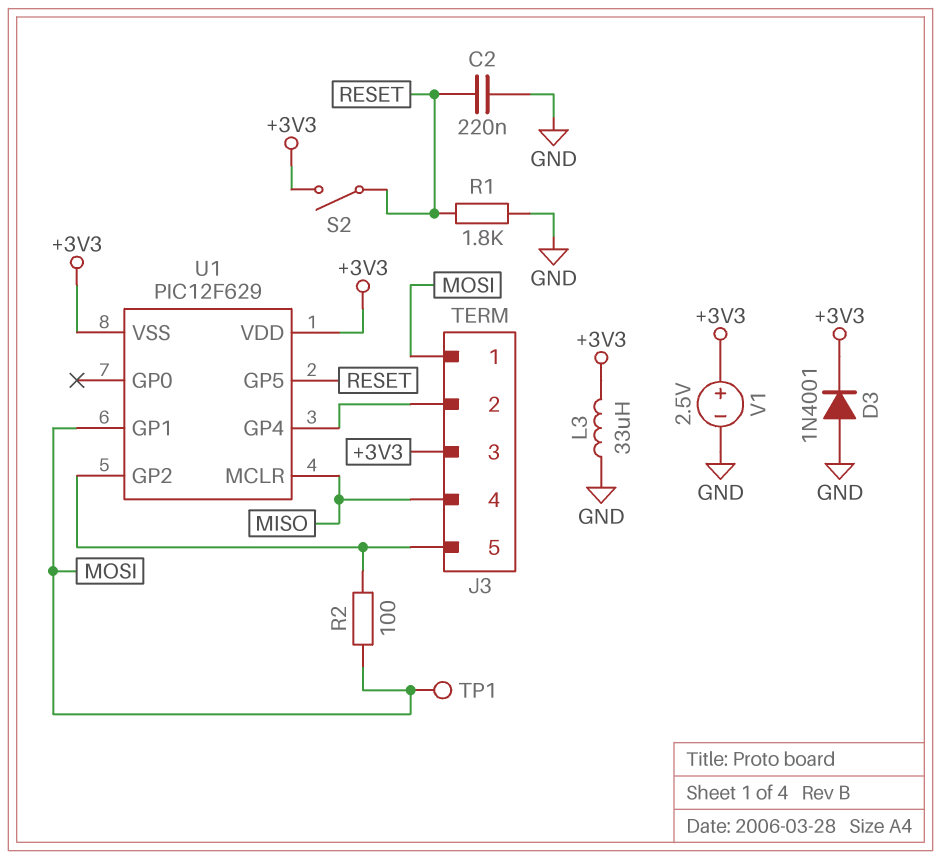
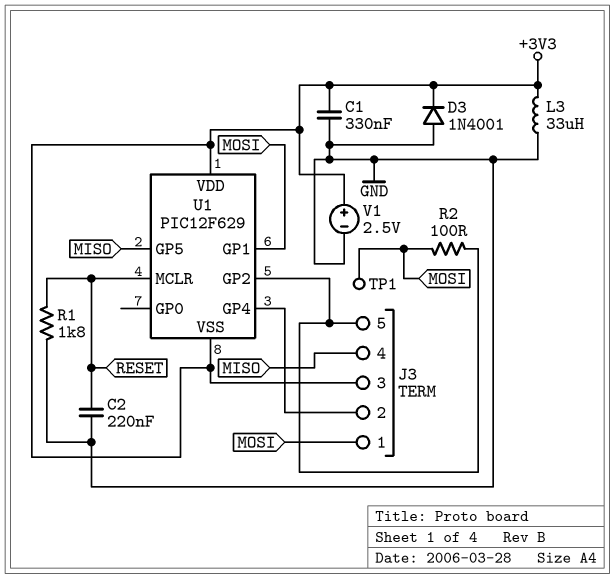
C1: none -> 330nF (+3V3, GND)
S2: switch (+3V3, RESET) -> none
U1 pin GP5: RESET -> MISO
U1 pin MCLR: MISO -> RESET

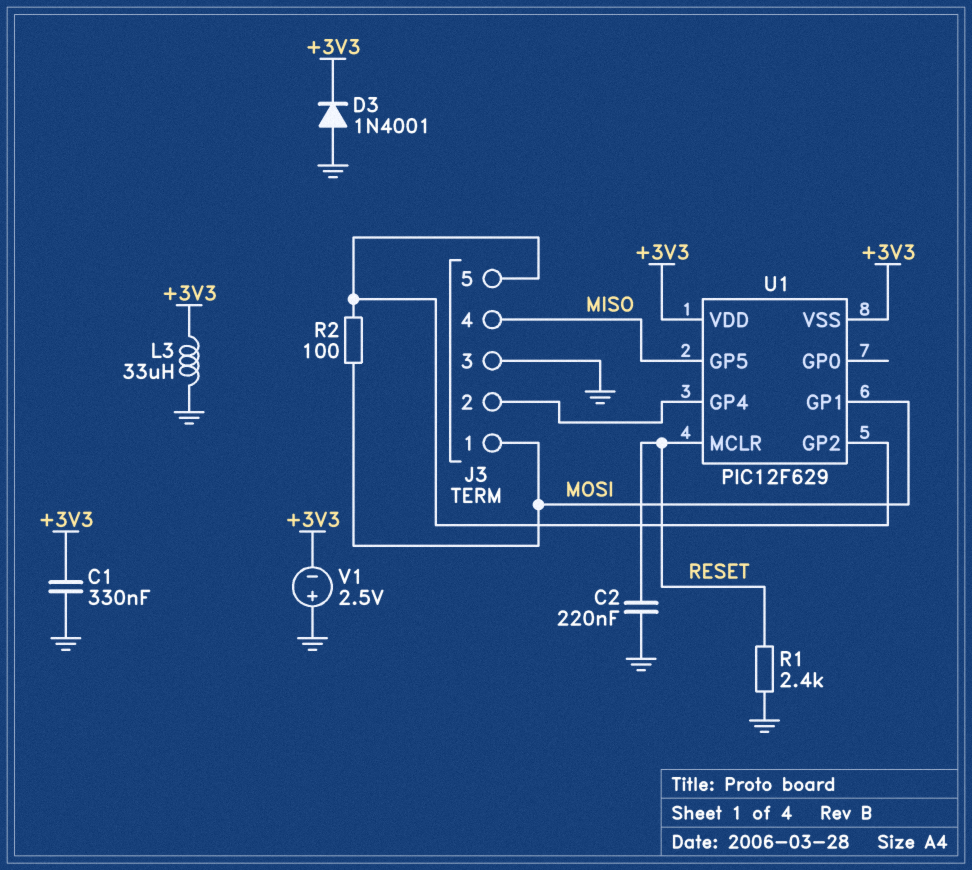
J3 pin 3: +3V3 -> GND
R1: 1.8k (GND, RESET) -> 2.4k (GND, RESET)
TP1: test point (MOSI) -> none
V1: 2.5V (plus +3V3, minus GND) -> 2.5V (plus GND, minus +3V3)

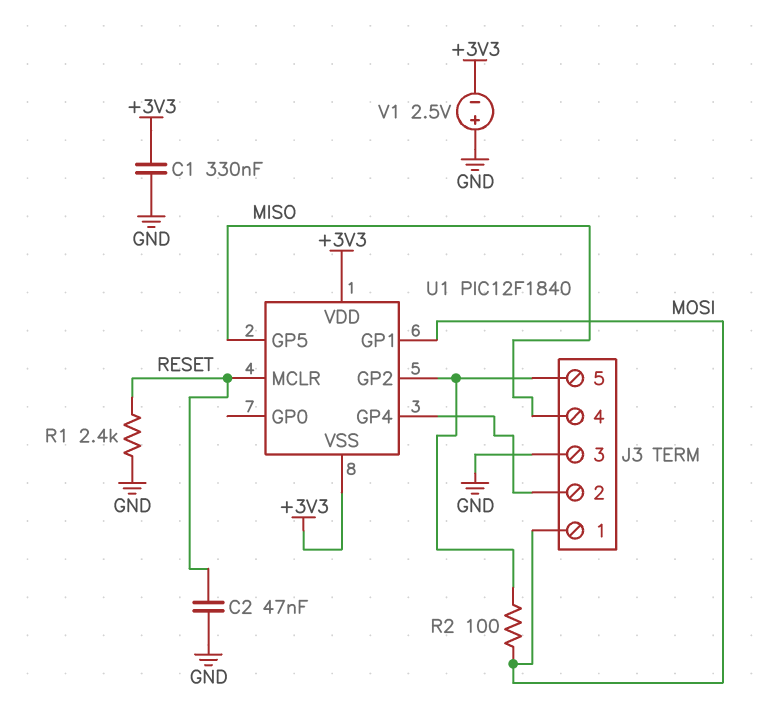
C2: 220nF (GND, RESET) -> 47nF (GND, RESET)
D3: diode 1N4001 (A GND, K +3V3) -> none
L3: 33uH (+3V3, GND) -> none
U1: PIC12F629 -> PIC12F1840

